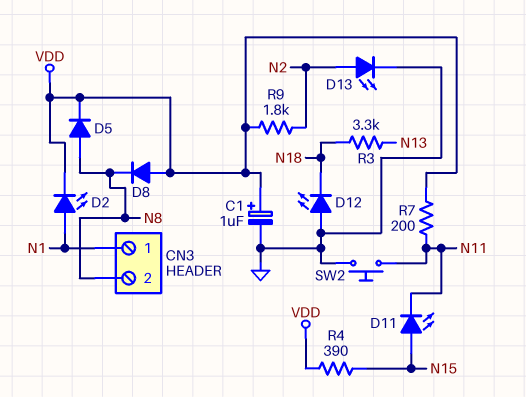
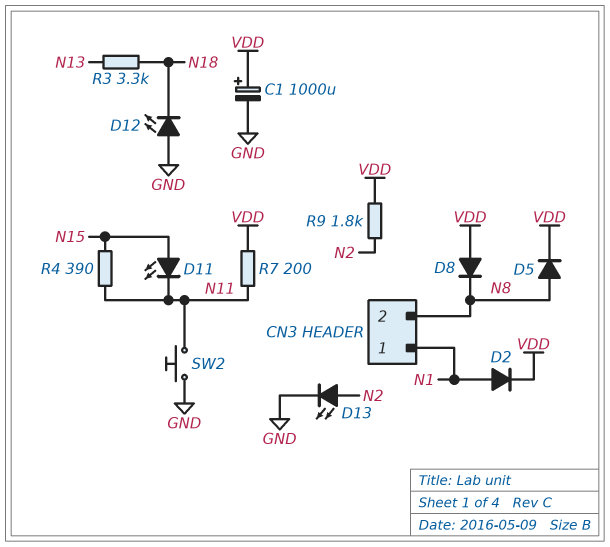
C1: 1uF (plus VDD, minus GND) -> 1000uF (plus VDD, minus GND)
D2: LED (A N1, K VDD) -> diode (A N1, K VDD)
R4: 390 (N15, VDD) -> 390 (N11, N15)

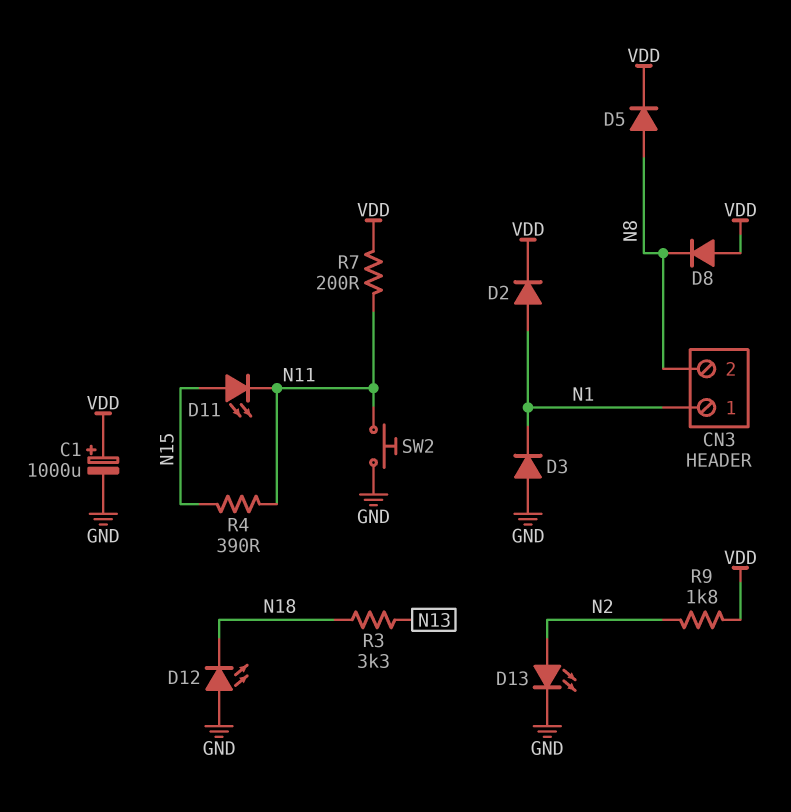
D3: none -> diode (A GND, K N1)

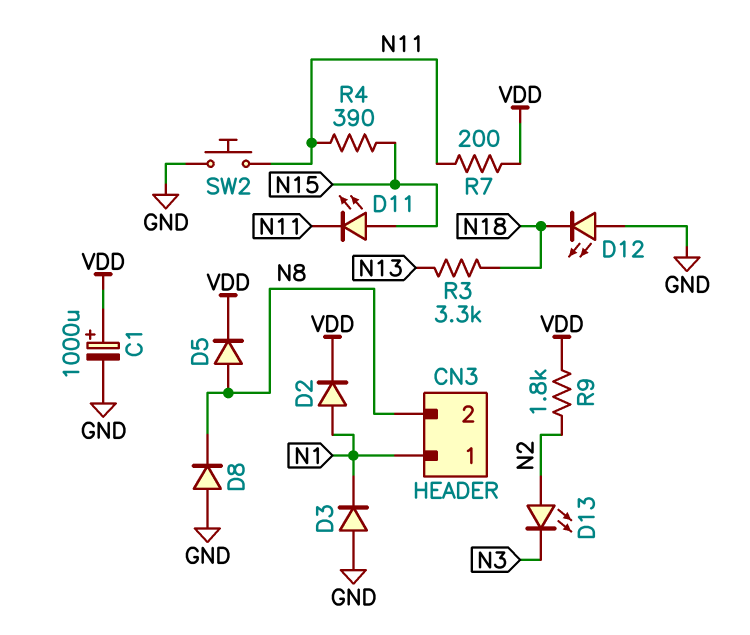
D8: diode (A VDD, K N8) -> diode (A GND, K N8)
D13: LED (A N2, K GND) -> LED (A N2, K N3)

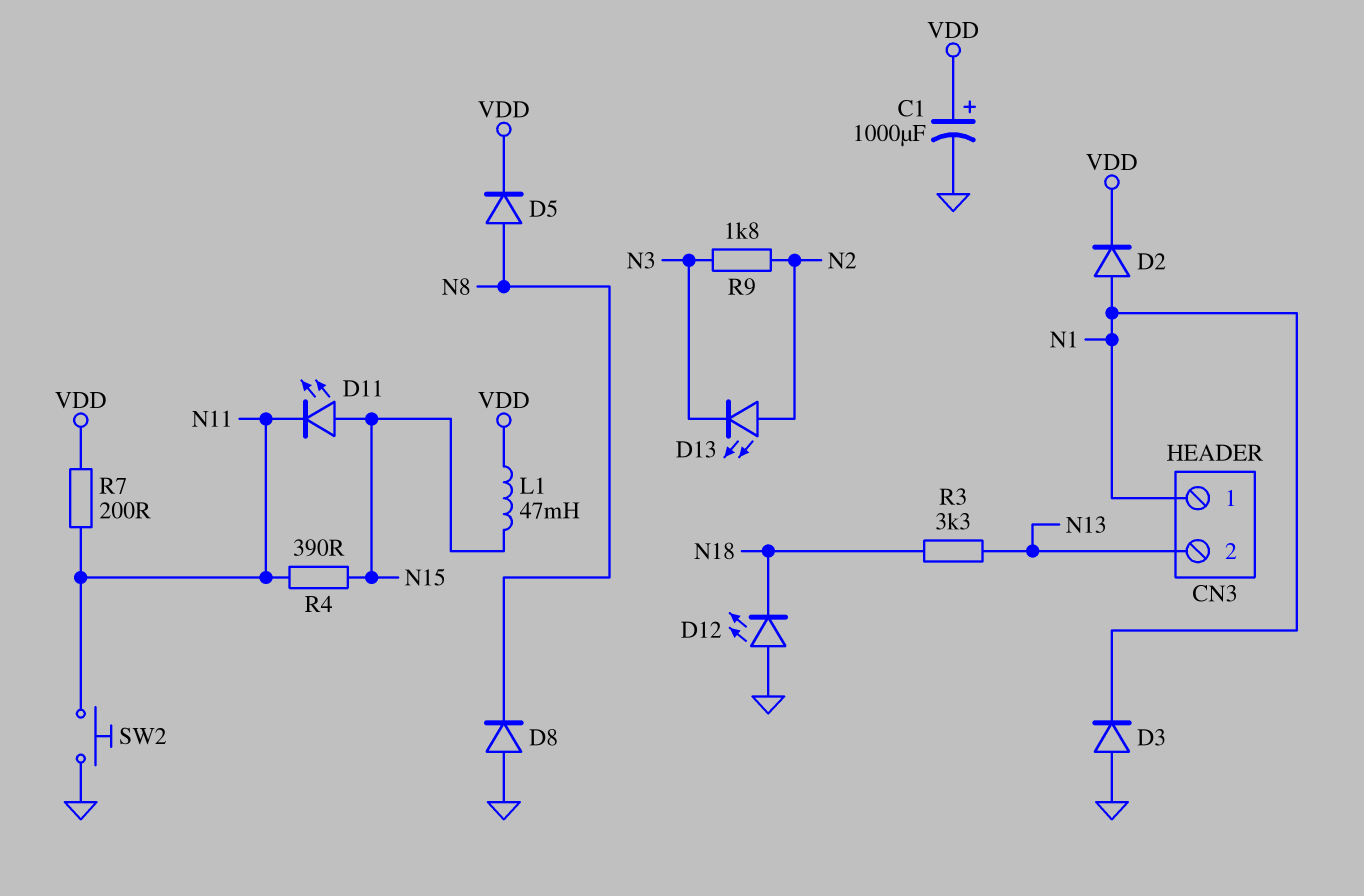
CN3 pin 2: N8 -> N13
L1: none -> 47mH (N15, VDD)
R9: 1.8k (N2, VDD) -> 1.8k (N2, N3)

